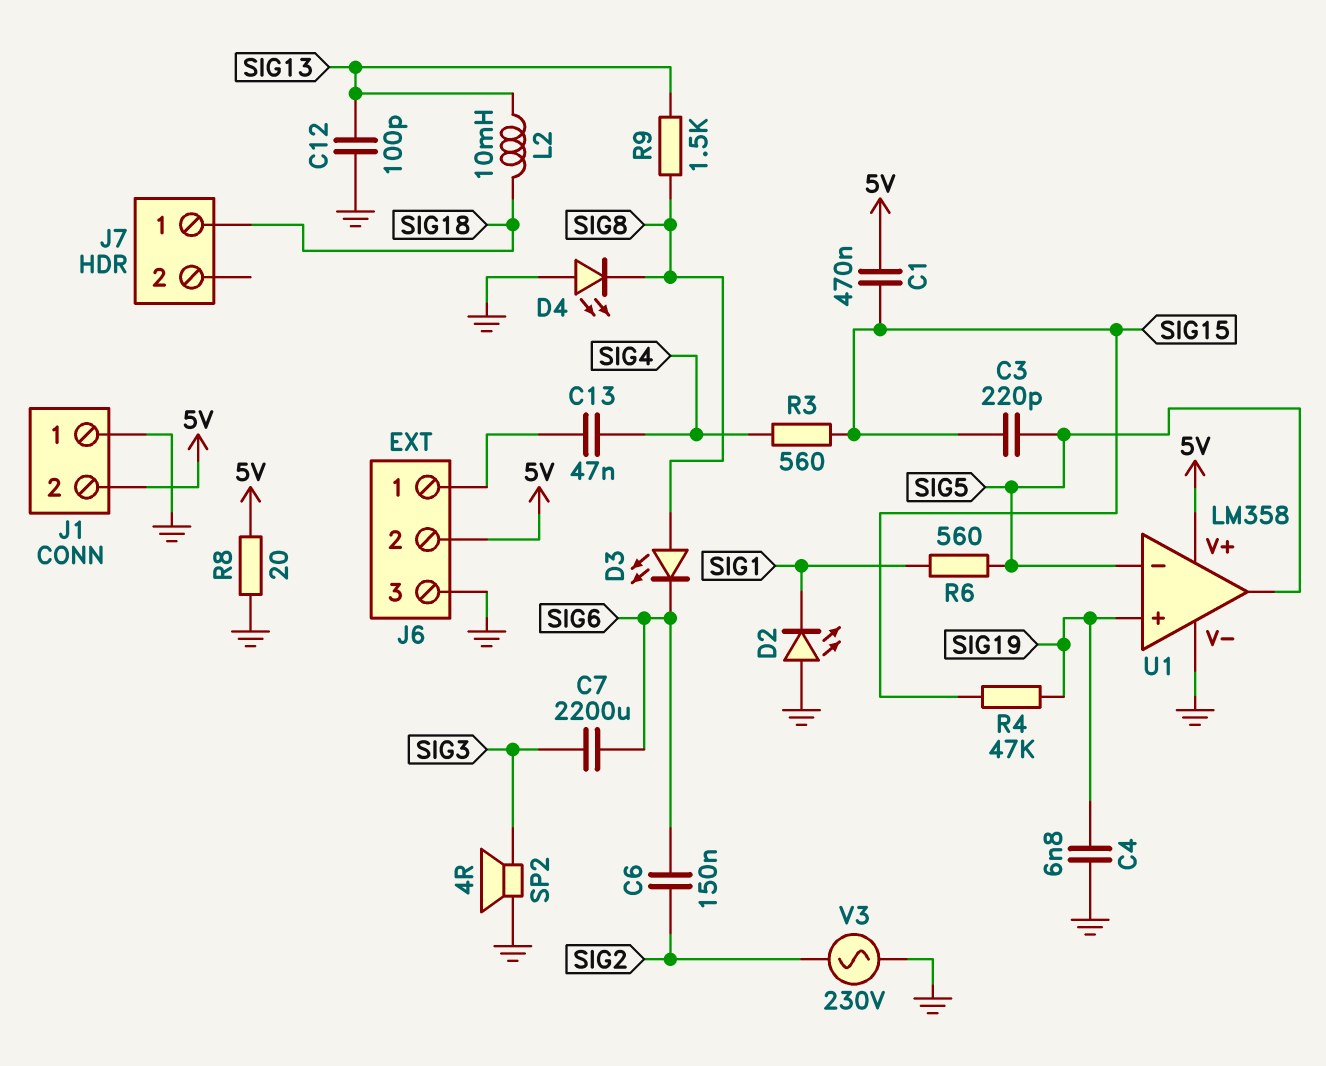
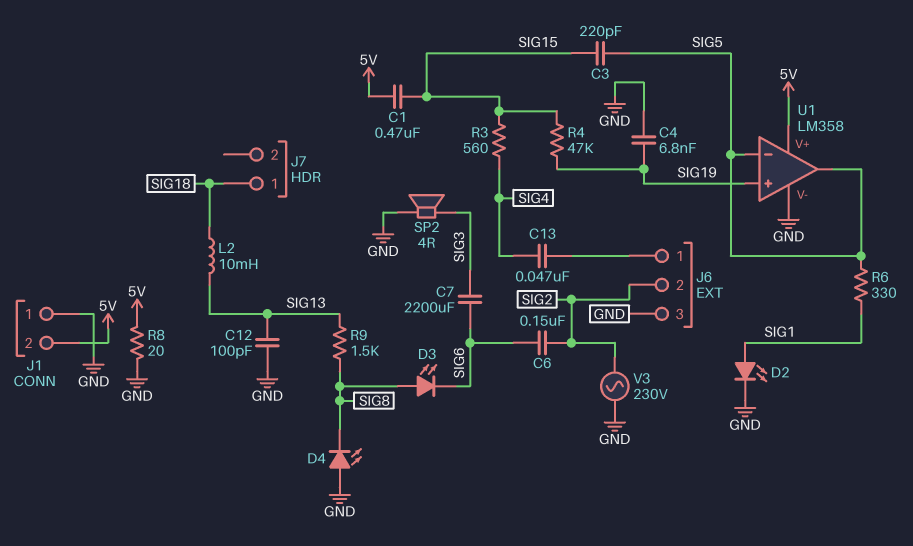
D2: LED (A GND, K SIG1) -> LED (A SIG1, K GND)
J6 pin 2: 5V -> SIG2
R6: 560 (SIG1, SIG5) -> 330 (SIG1, SIG5)

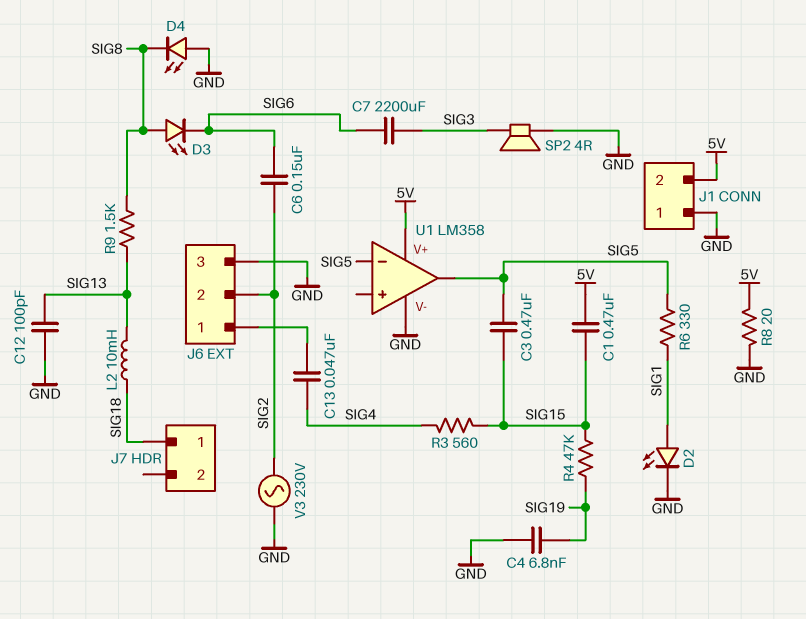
C3: 220pF (SIG5, SIG15) -> 470nF (SIG5, SIG15)
U1 pin in+: SIG19 -> none

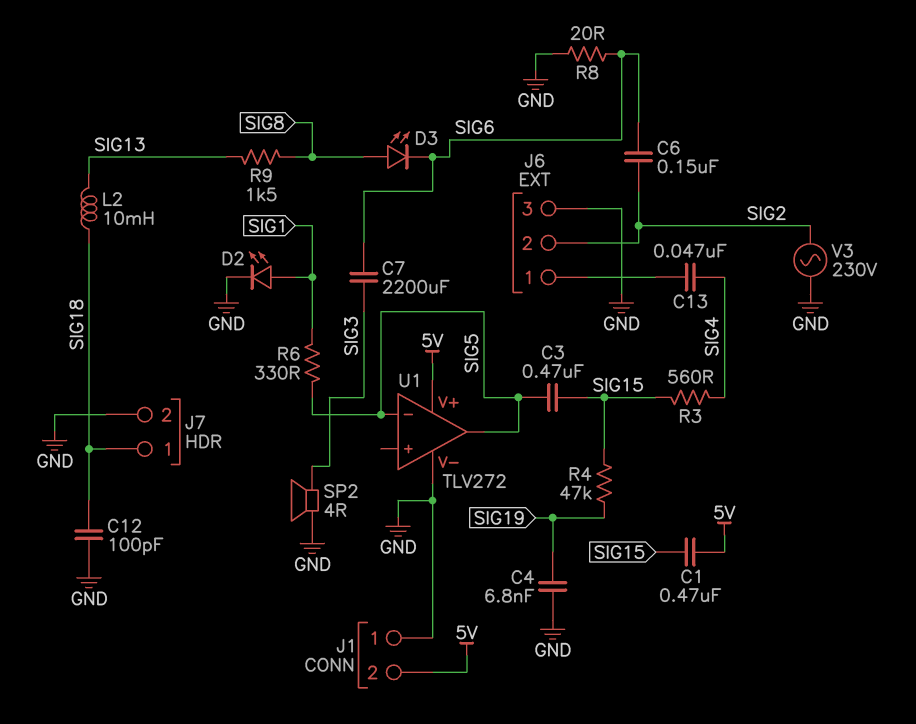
C12: 100pF (GND, SIG13) -> 100pF (GND, SIG18)
D4: LED (A GND, K SIG8) -> none
J7 pin 2: none -> GND
R8: 20 (5V, GND) -> 20 (GND, SIG6)
U1: LM358 -> TLV272

